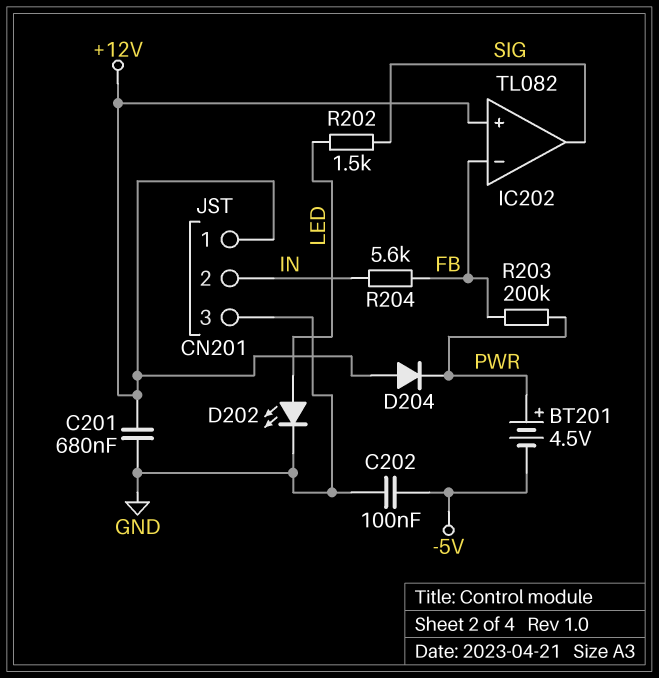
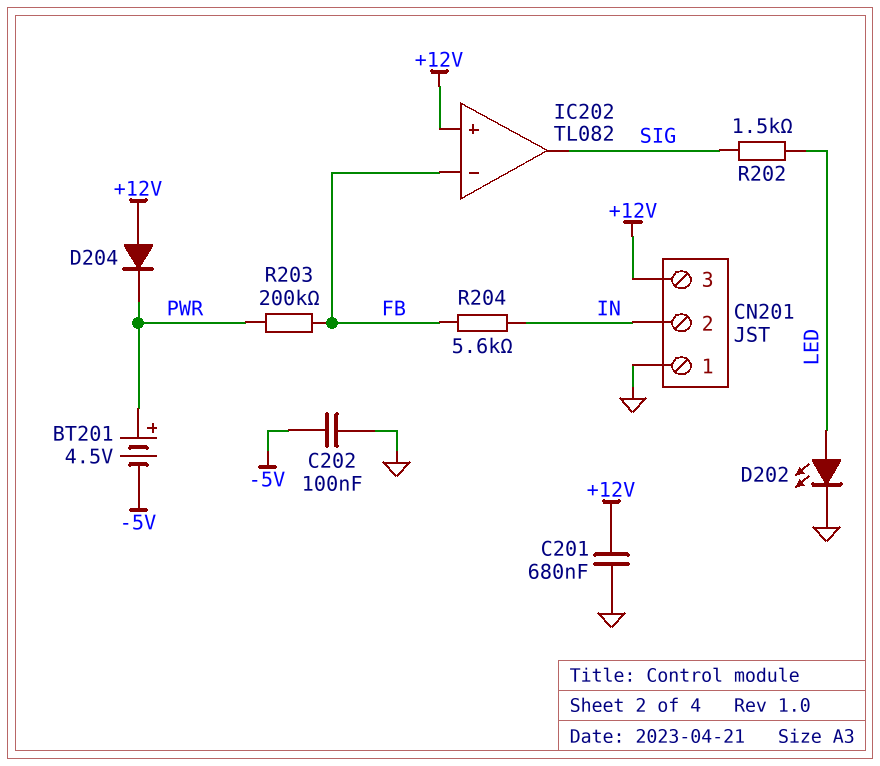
CN201 pin 1: +12V -> GND
CN201 pin 3: GND -> +12V

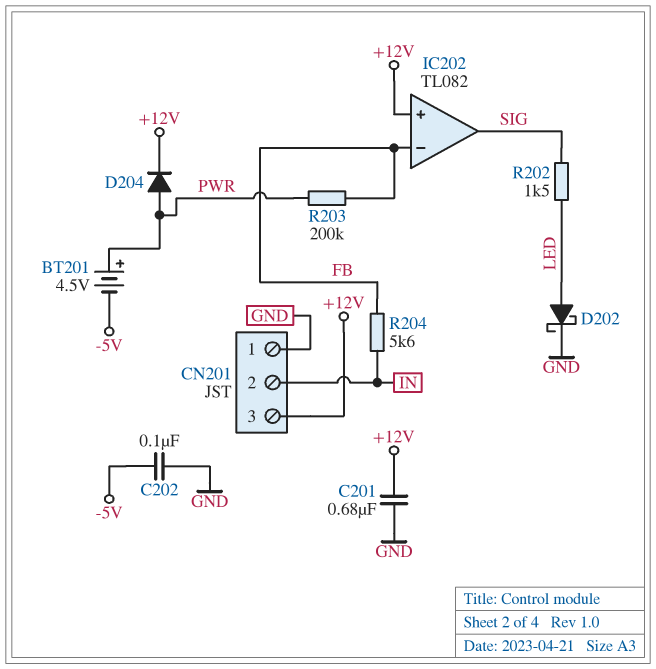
D202: LED (A LED, K GND) -> schottky (A LED, K GND)
D204: diode (A +12V, K PWR) -> diode (A PWR, K +12V)

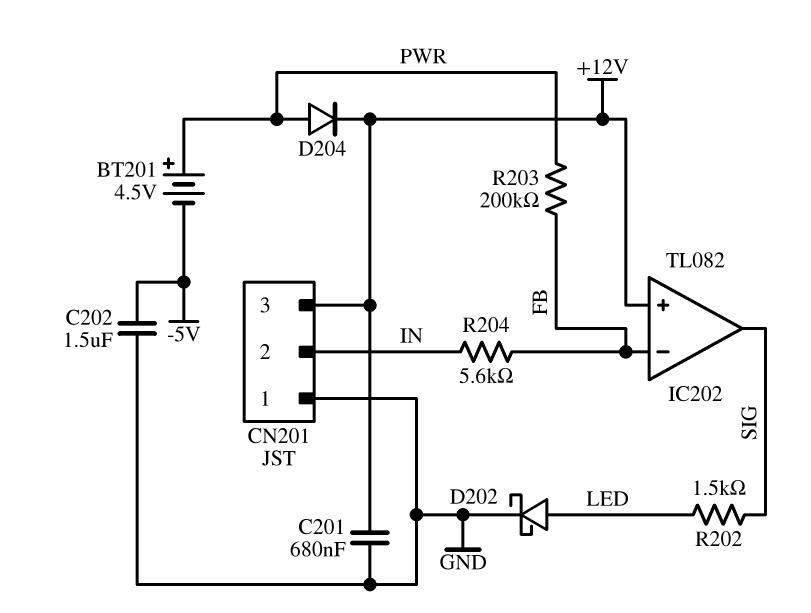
C202: 100nF (-5V, GND) -> 1.5uF (-5V, GND)

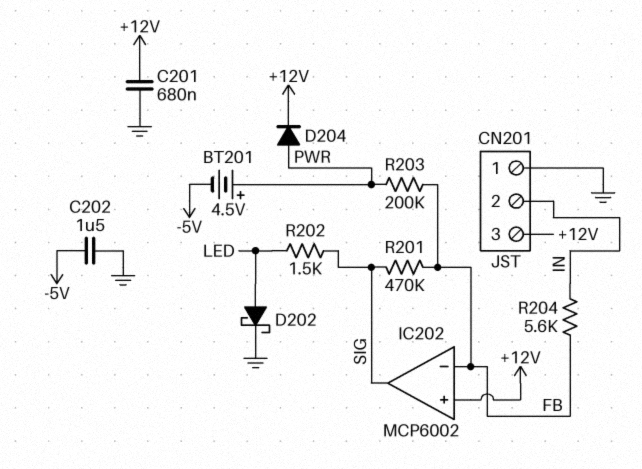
IC202: TL082 -> MCP6002
R201: none -> 470k (FB, SIG)

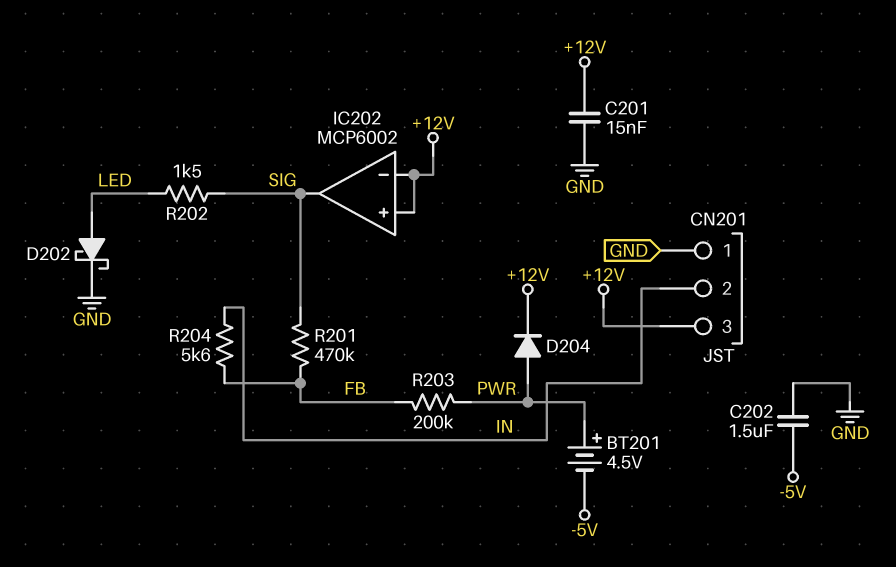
C201: 680nF (+12V, GND) -> 15nF (+12V, GND)
IC202 pin in-: FB -> +12V

